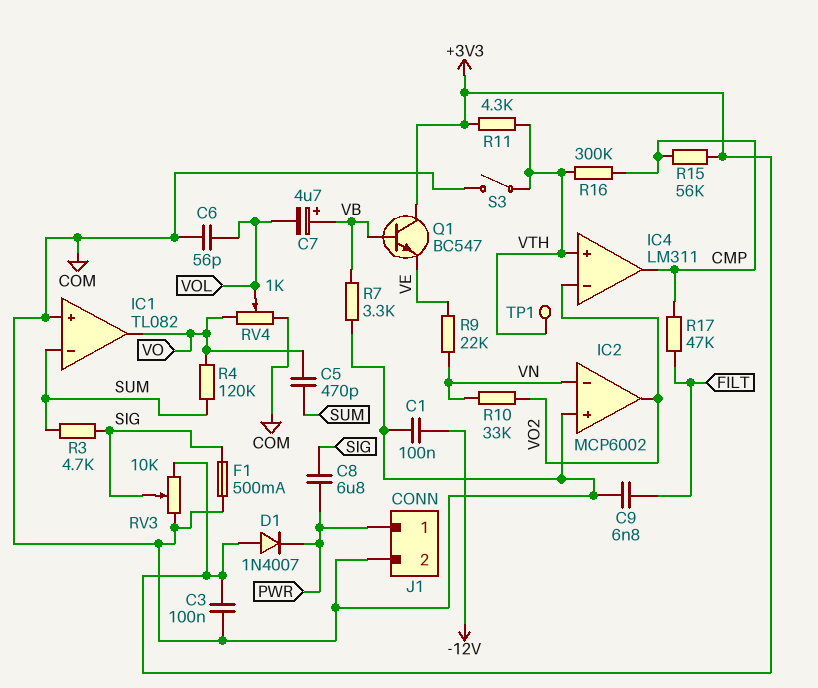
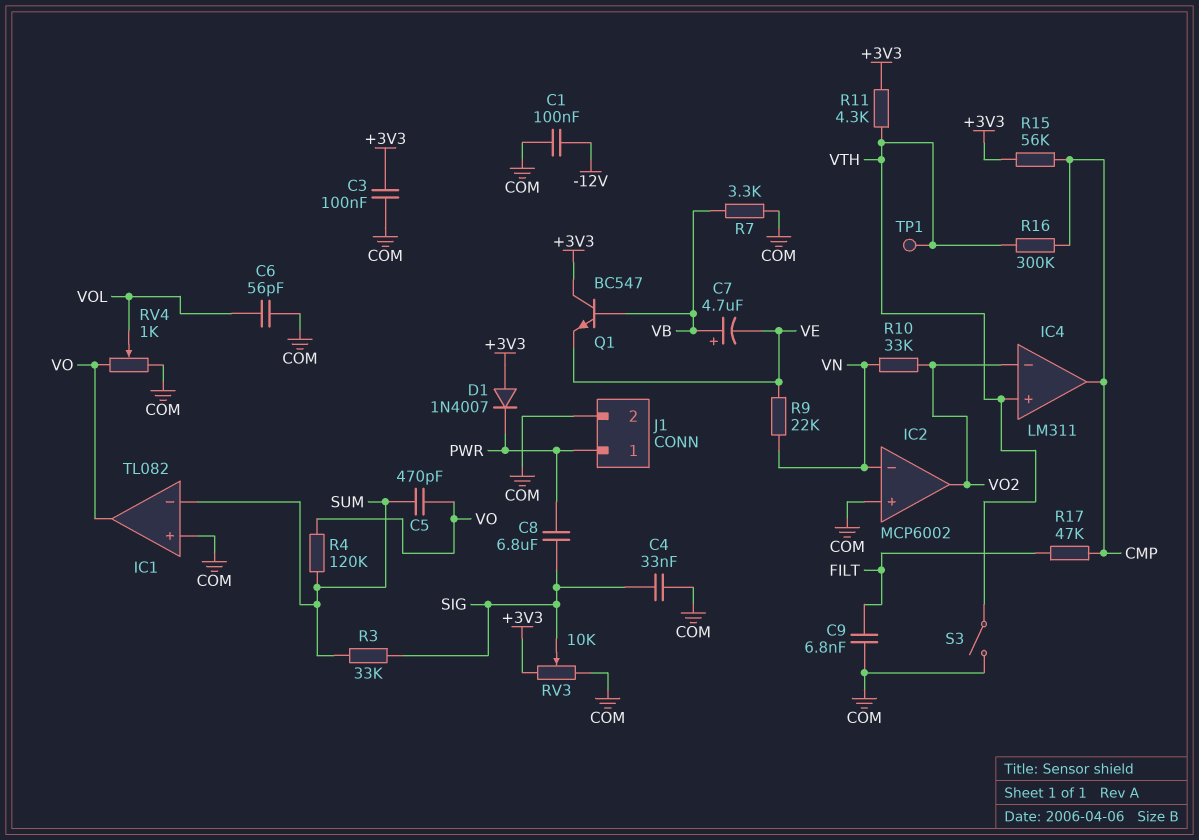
C4: none -> 33nF (COM, SIG)
C7: 4.7uF (plus VB, minus VOL) -> 4.7uF (plus VB, minus VE)
F1: 500mA (COM, SIG) -> none
R3: 4.7k (SIG, SUM) -> 33k (SIG, SUM)

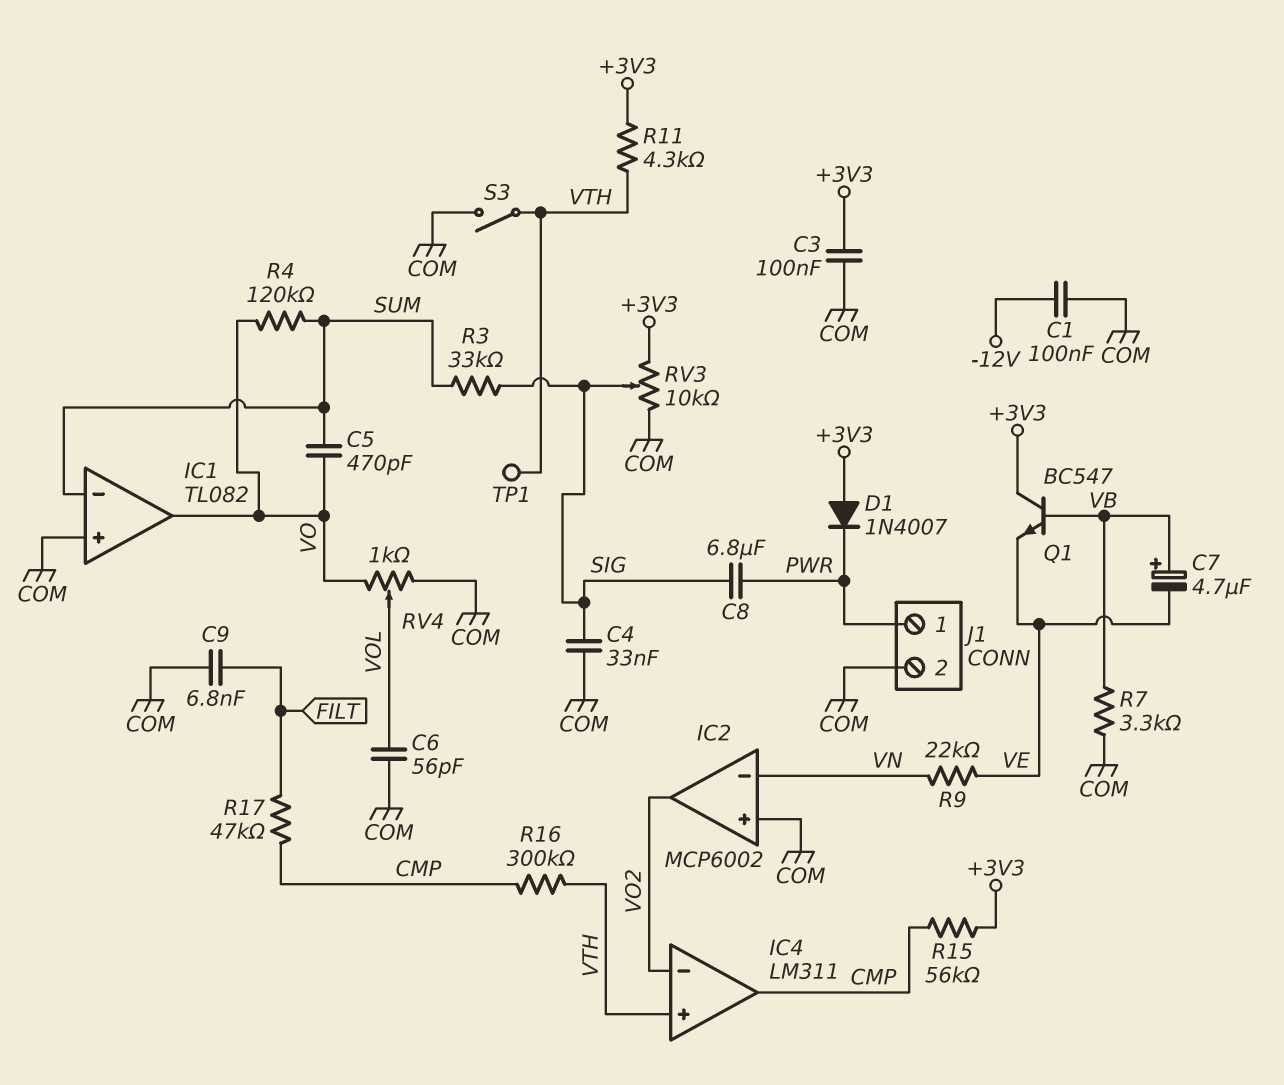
R10: 33k (VN, VO2) -> none

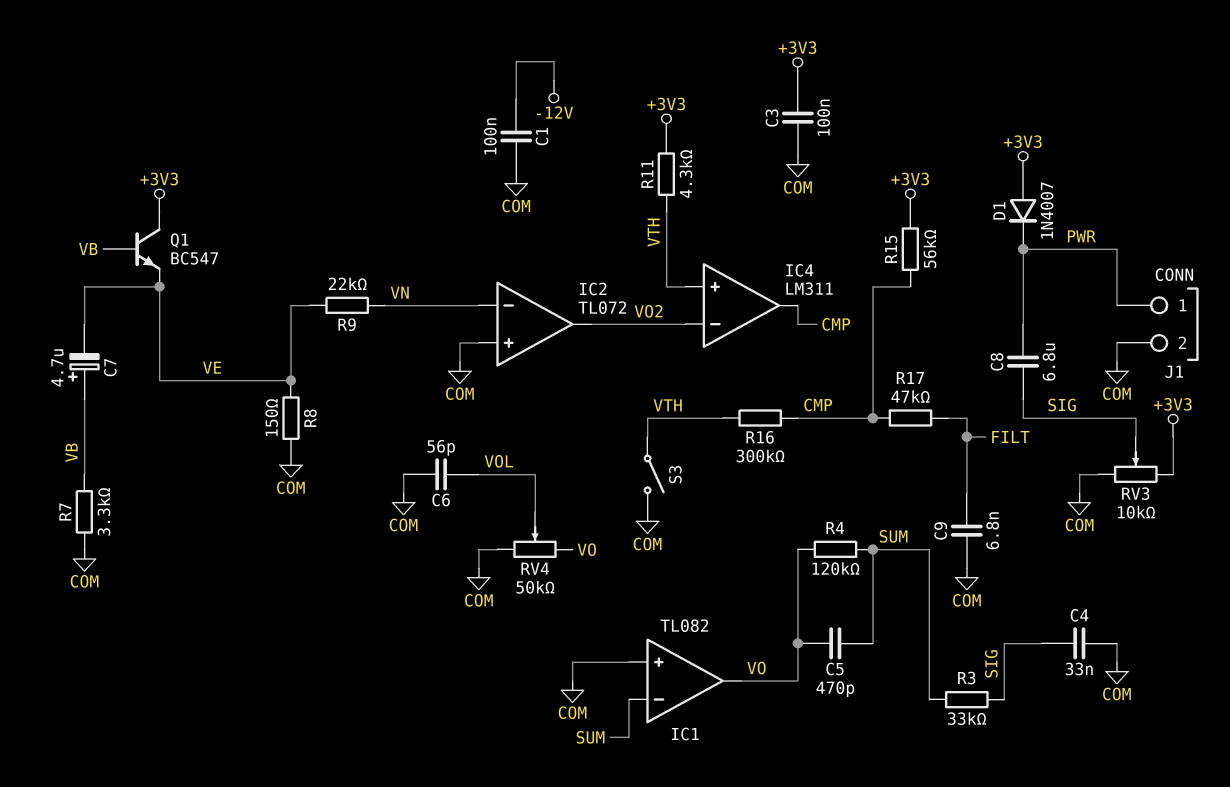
IC2: MCP6002 -> TL072
R8: none -> 150 (COM, VE)
RV4: 1k (COM, VO, wiper VOL) -> 50k (COM, VO, wiper VOL)
TP1: test point (VTH) -> none

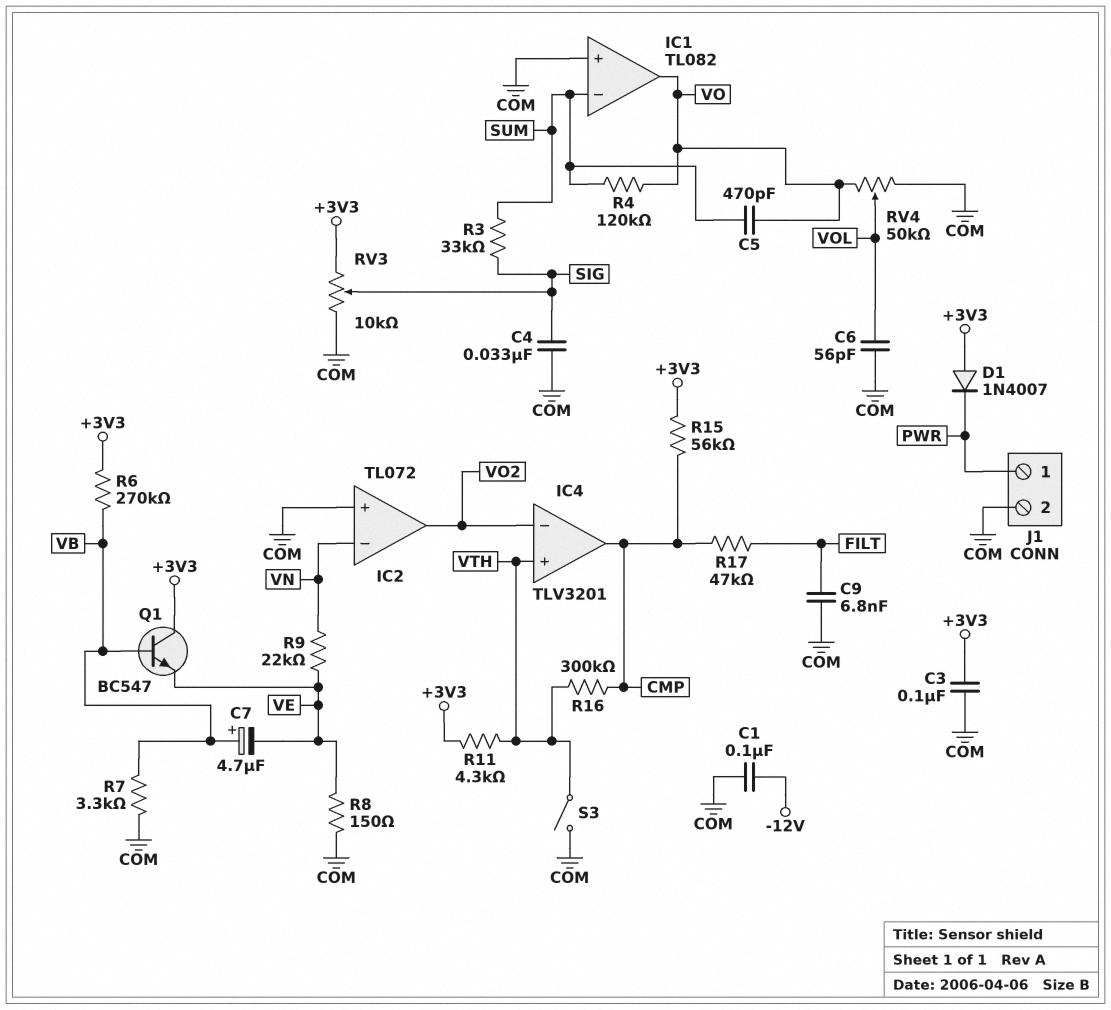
C8: 6.8uF (PWR, SIG) -> none
IC4: LM311 -> TLV3201
R6: none -> 270k (+3V3, VB)

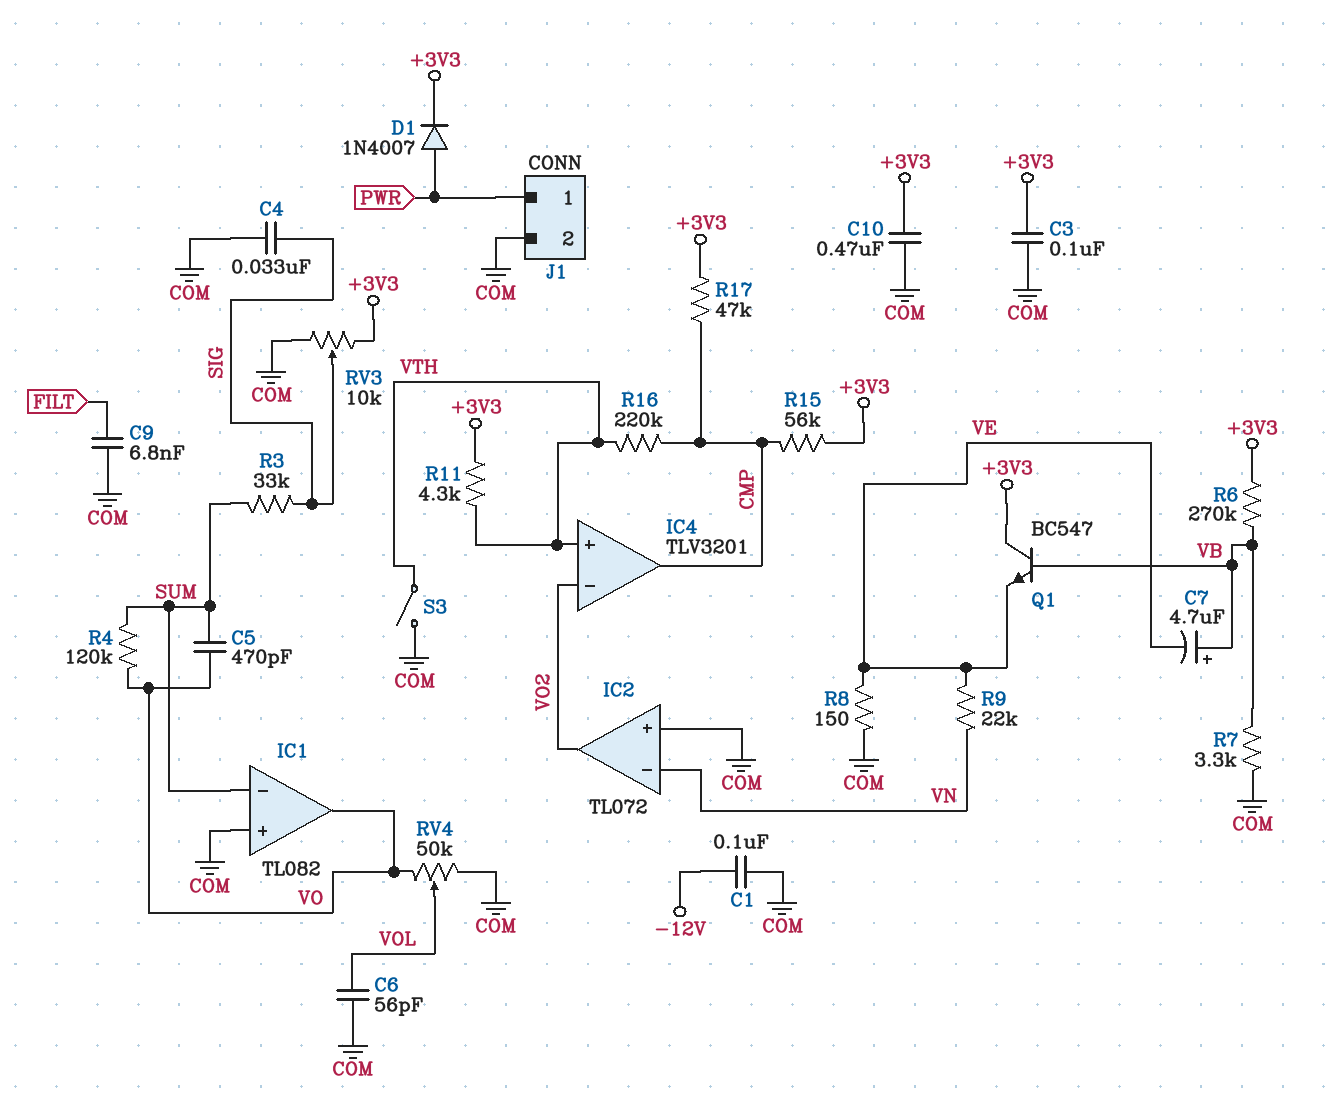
C10: none -> 470nF (+3V3, COM)
D1: diode 1N4007 (A +3V3, K PWR) -> diode 1N4007 (A PWR, K +3V3)
R16: 300k (CMP, VTH) -> 220k (CMP, VTH)
R17: 47k (CMP, FILT) -> 47k (+3V3, CMP)

